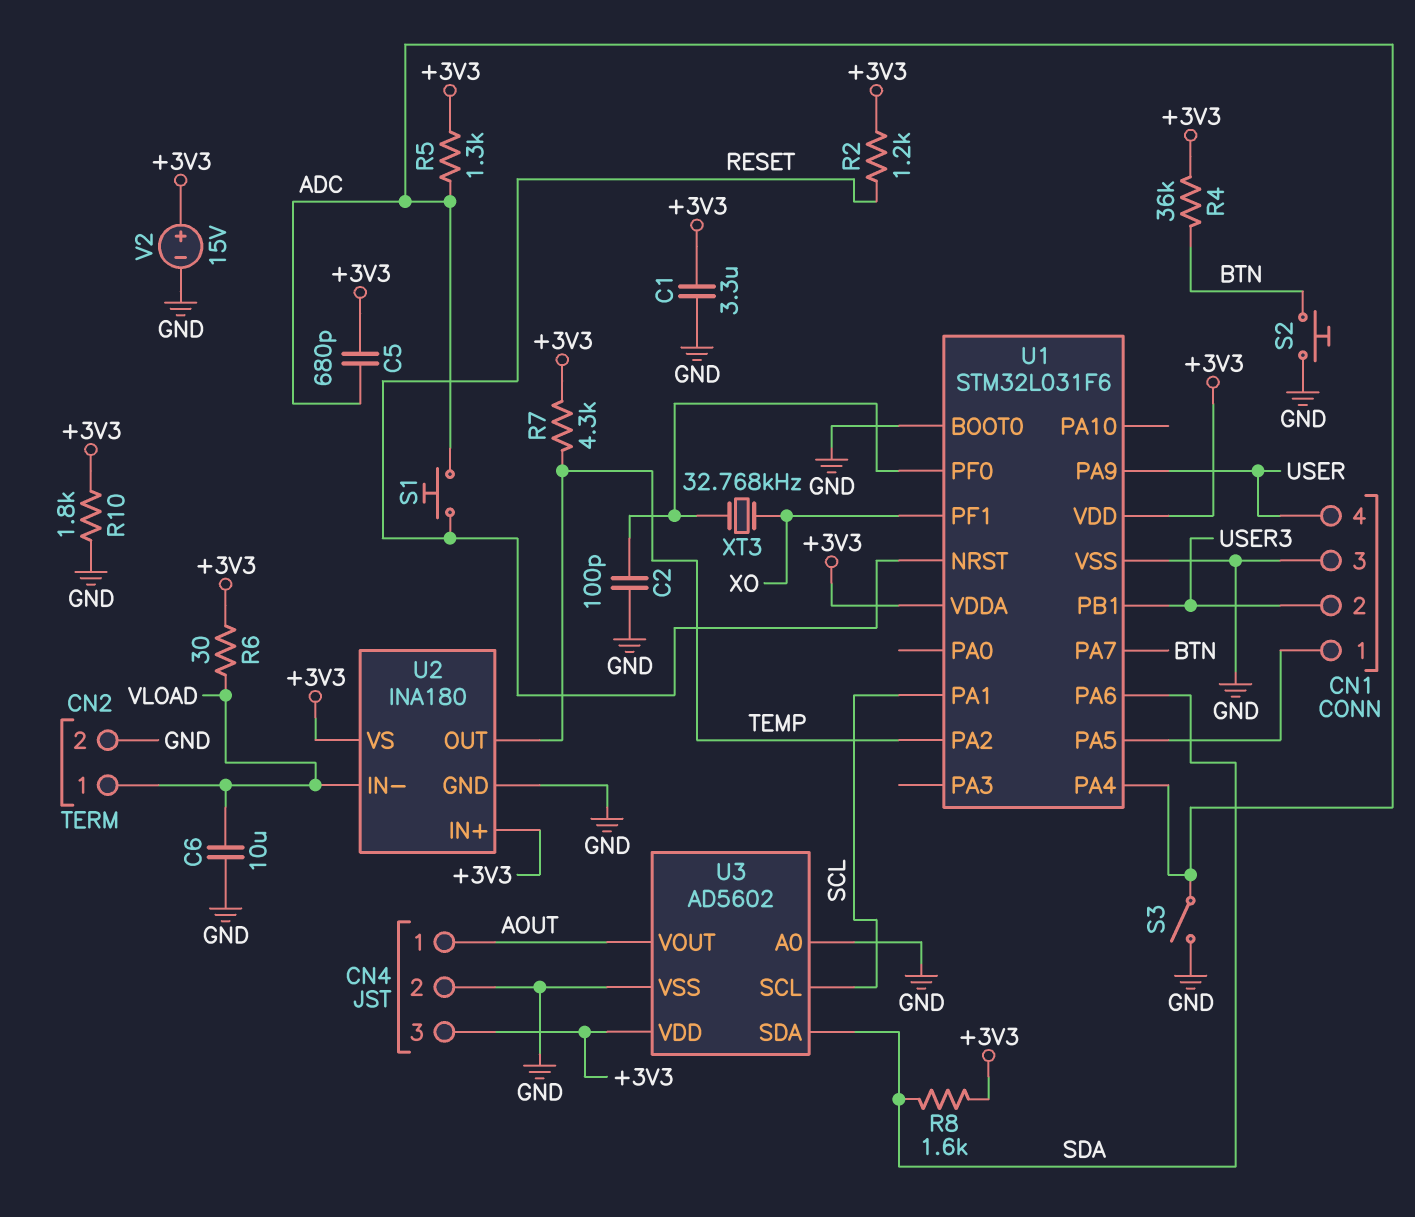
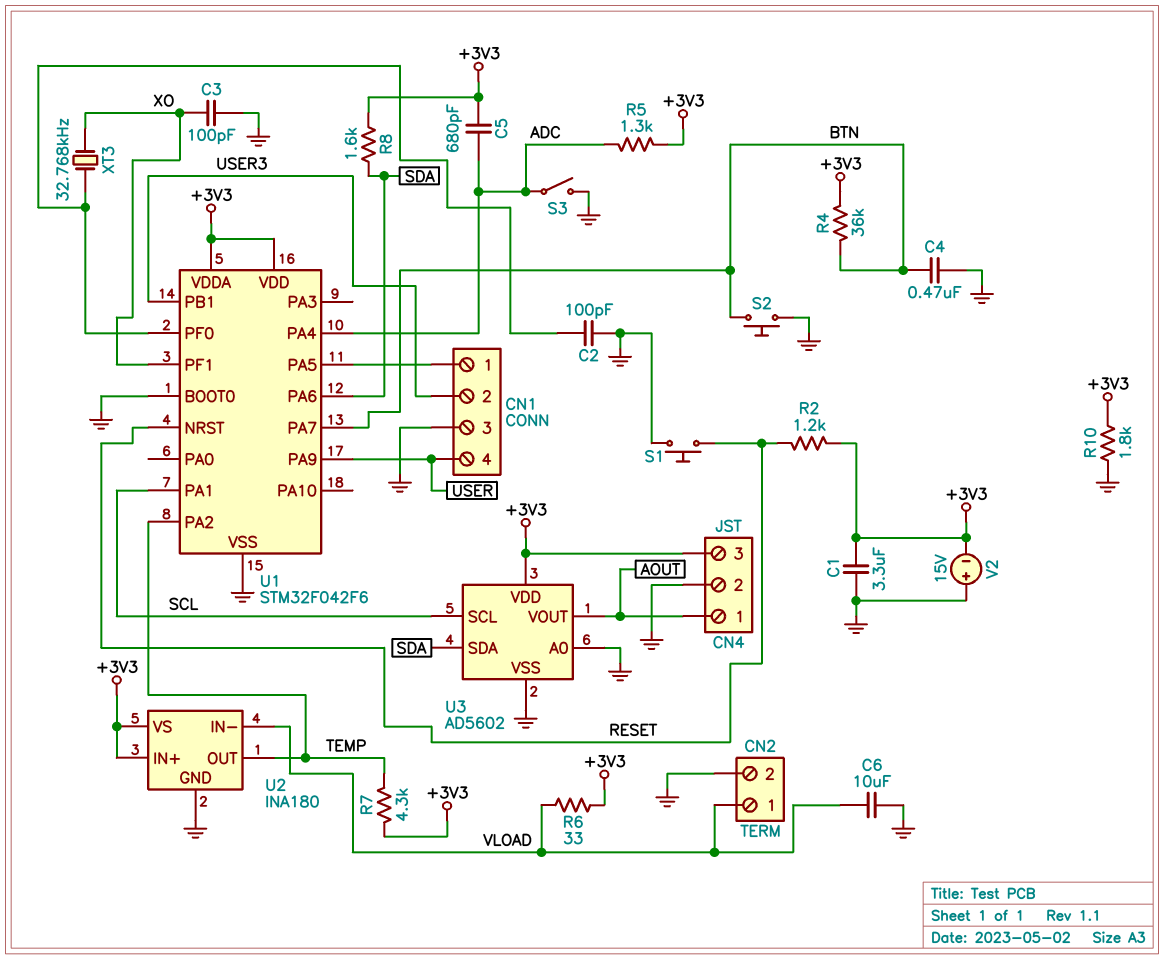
C3: none -> 100pF (GND, XO)
C4: none -> 470nF (BTN, GND)
R6: 30 (+3V3, VLOAD) -> 33 (+3V3, VLOAD)
S1: button (ADC, RESET) -> button (GND, RESET)
U1: STM32L031F6 -> STM32F042F6
V2: 15V (plus +3V3, minus GND) -> 15V (plus GND, minus +3V3)

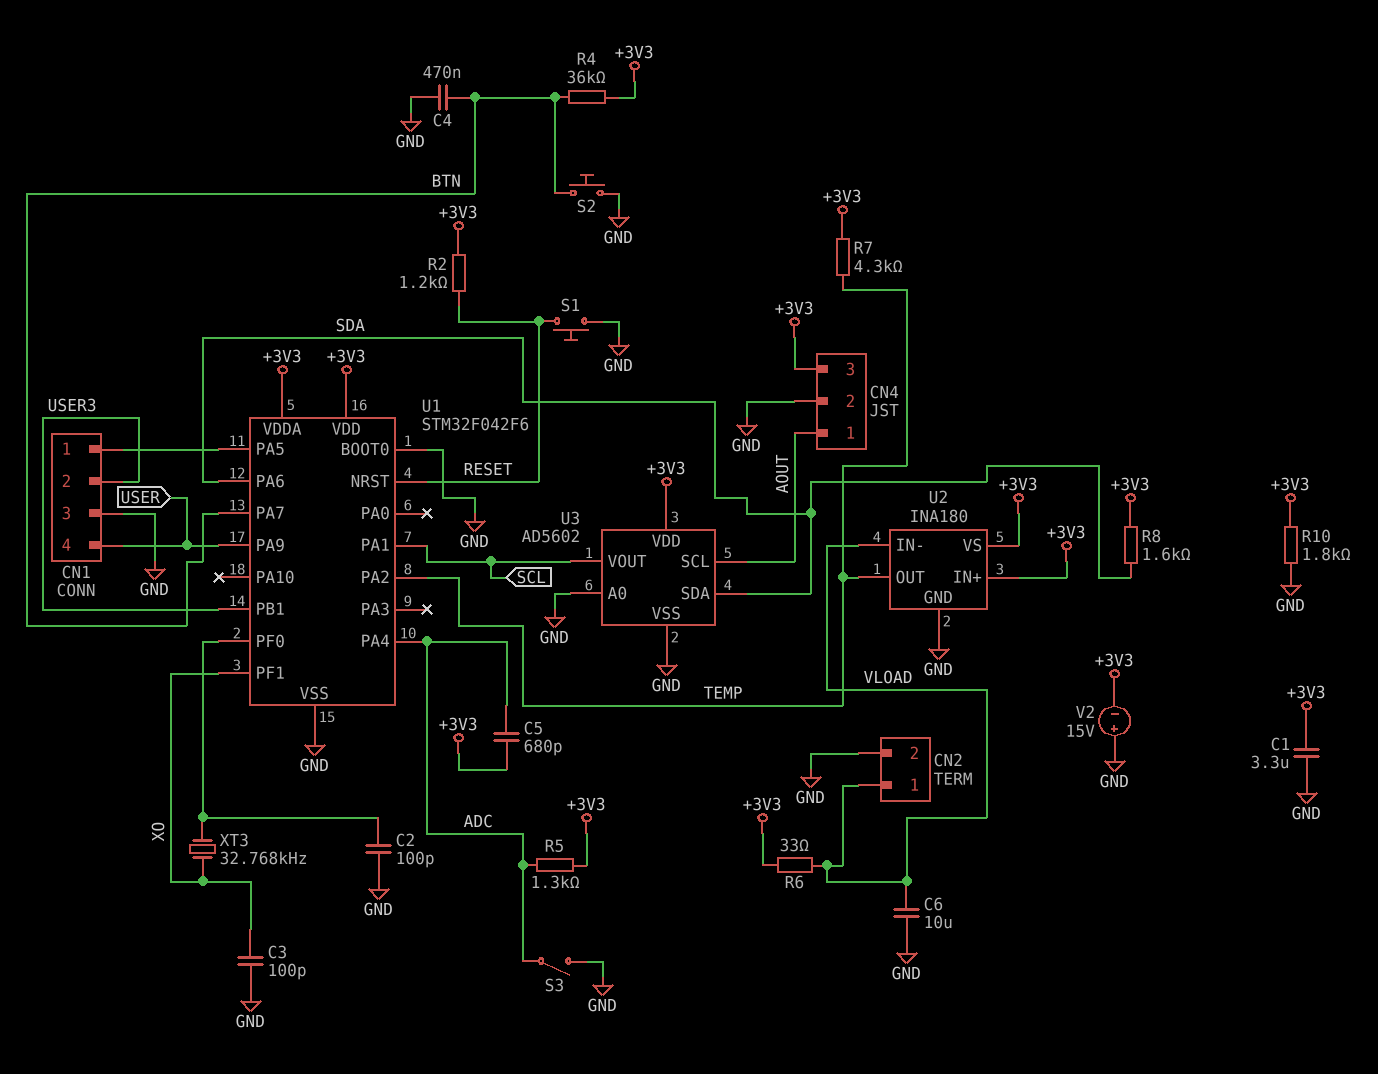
U3 pin SCL: SCL -> AOUT
U3 pin VOUT: AOUT -> SCL

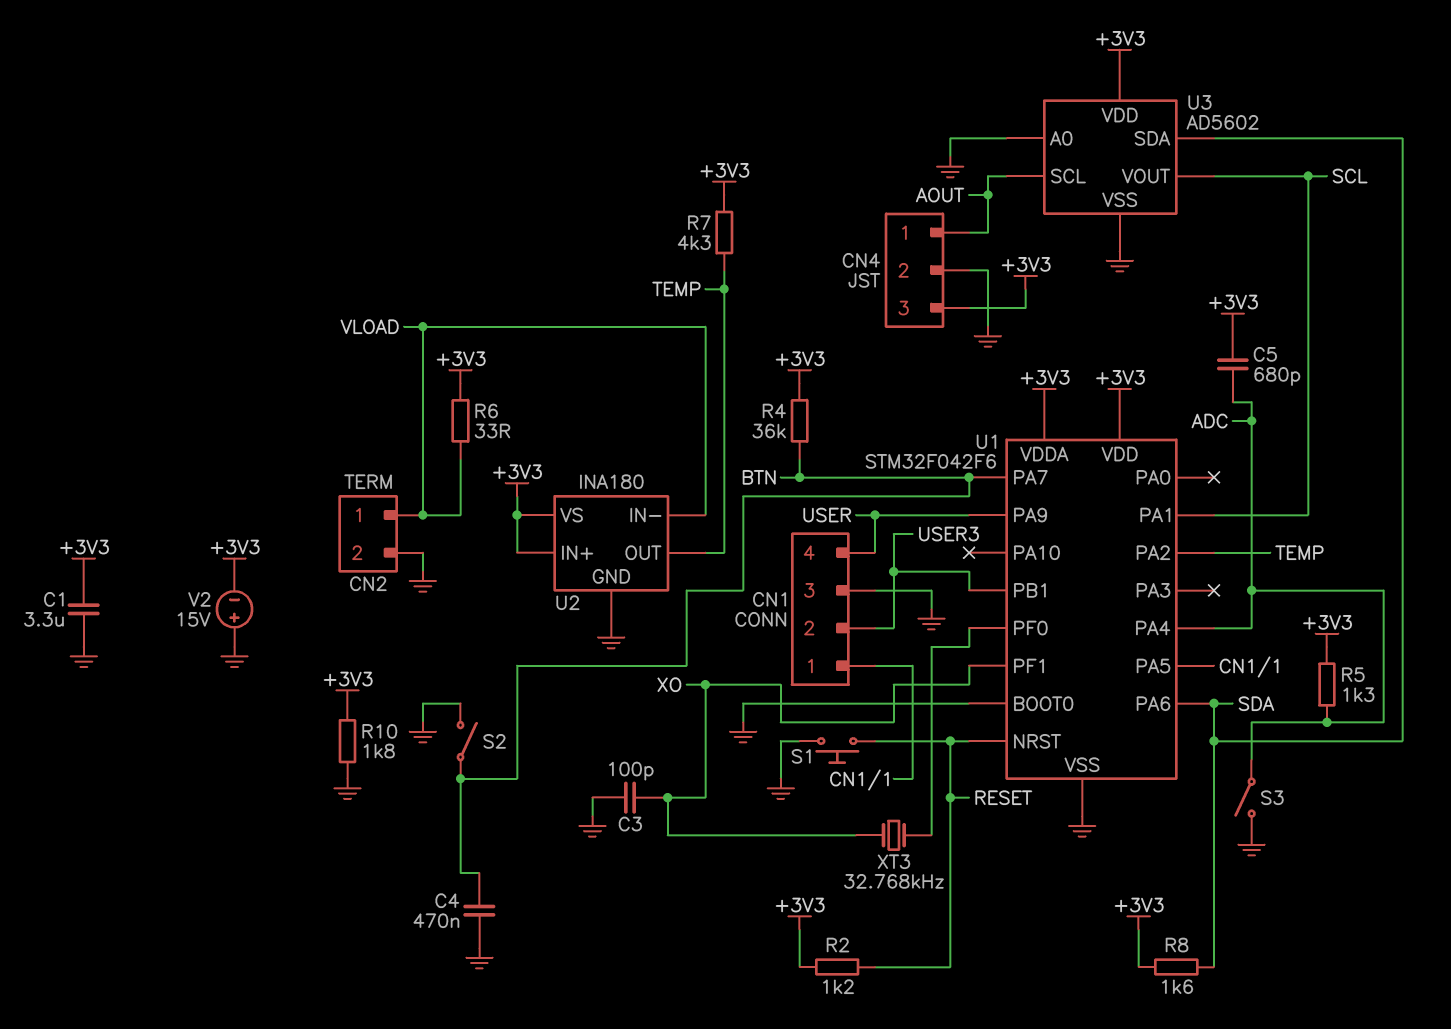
C2: 100pF (GND, U1/PF0) -> none
C6: 10uF (GND, VLOAD) -> none
S2: button (BTN, GND) -> switch (BTN, GND)

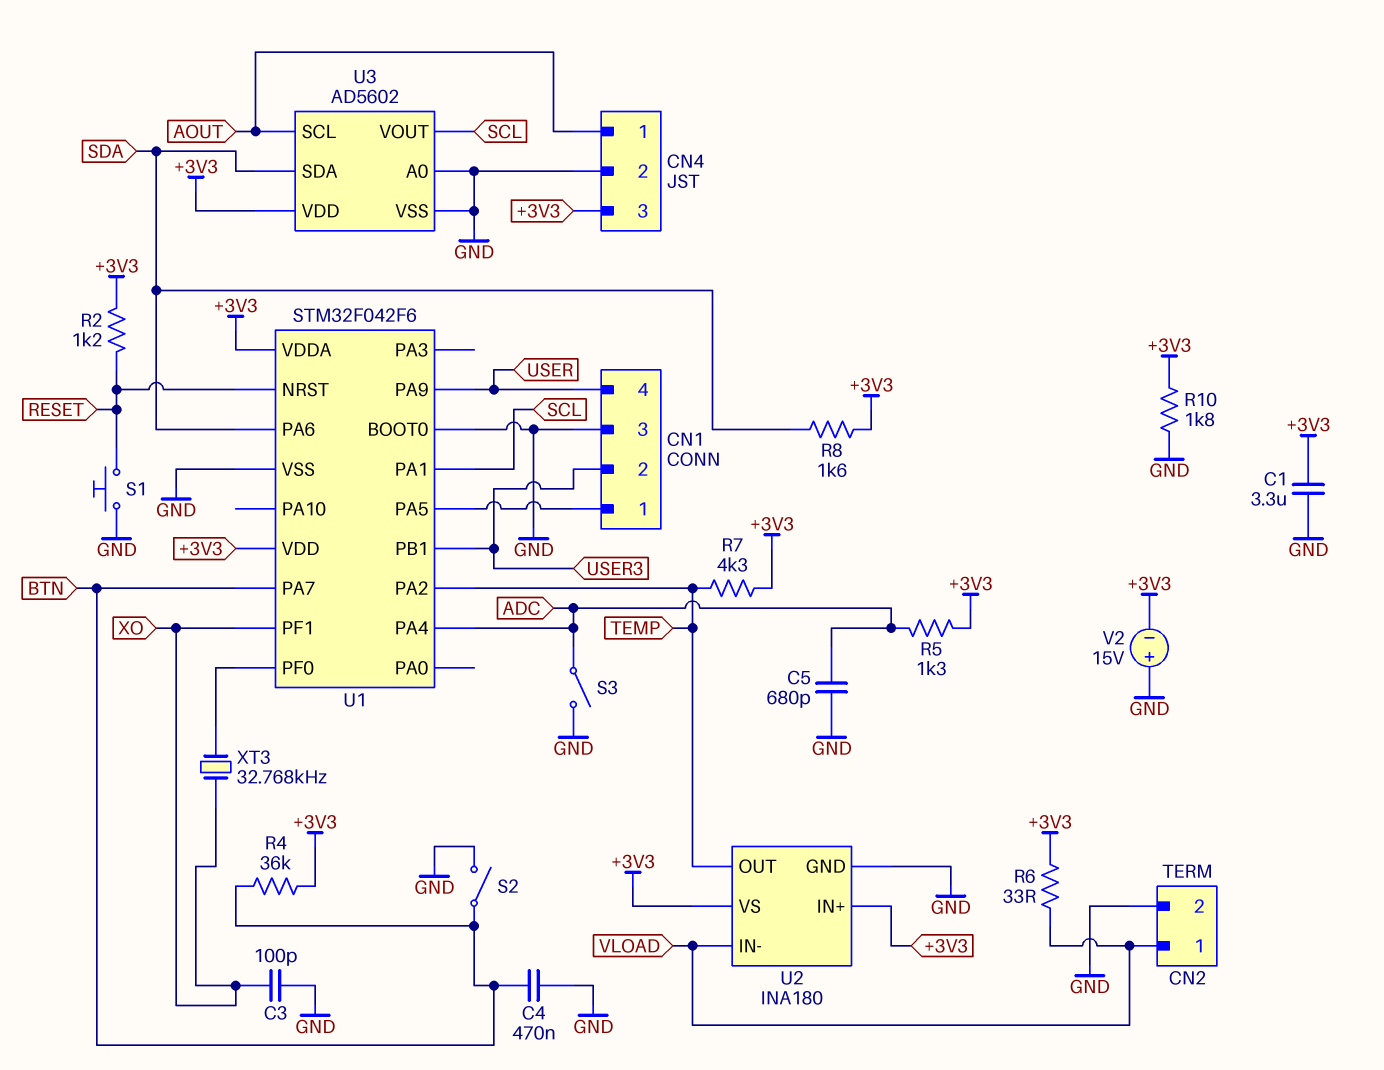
C5: 680pF (+3V3, ADC) -> 680pF (ADC, GND)

